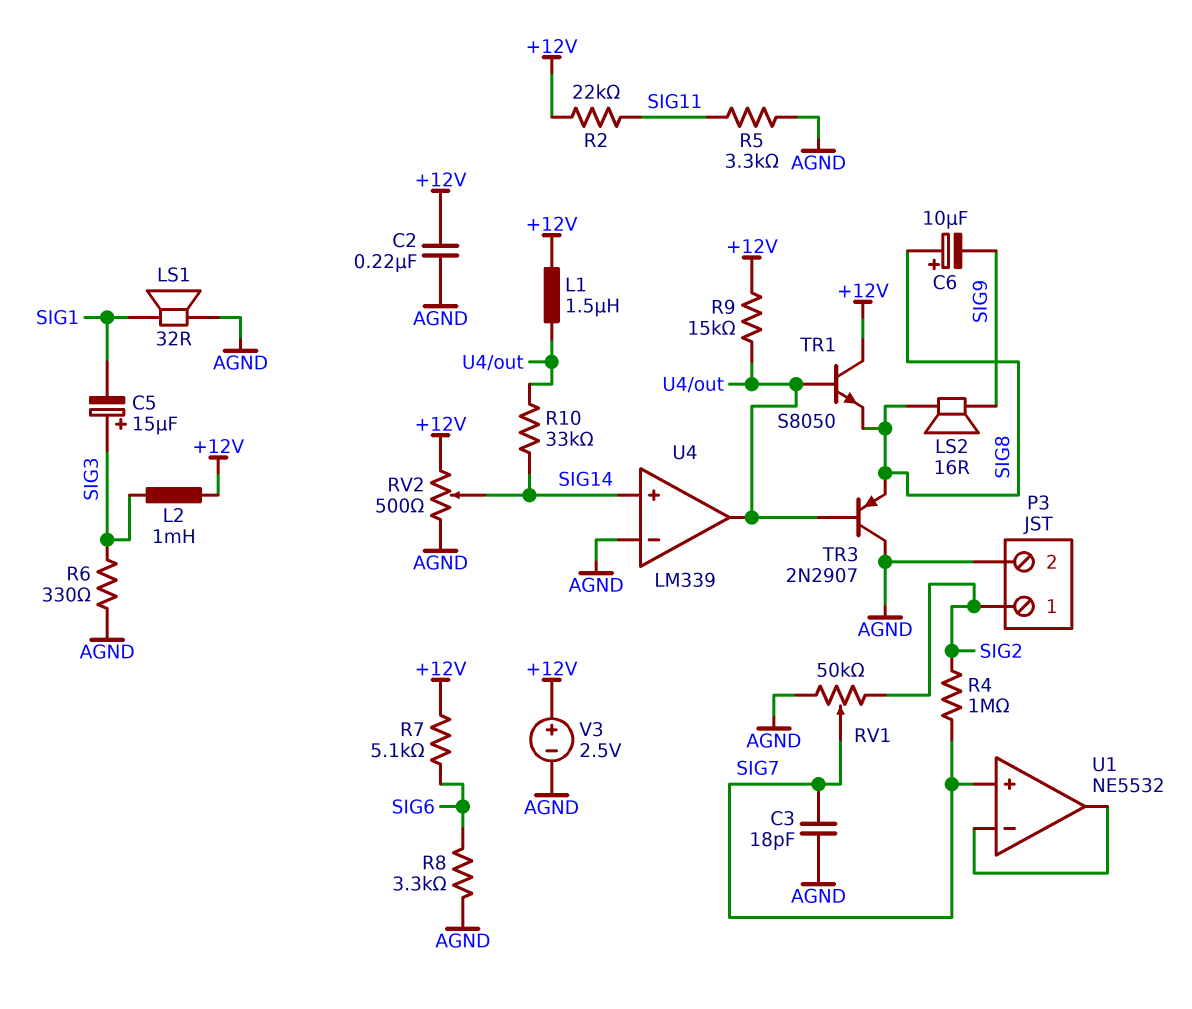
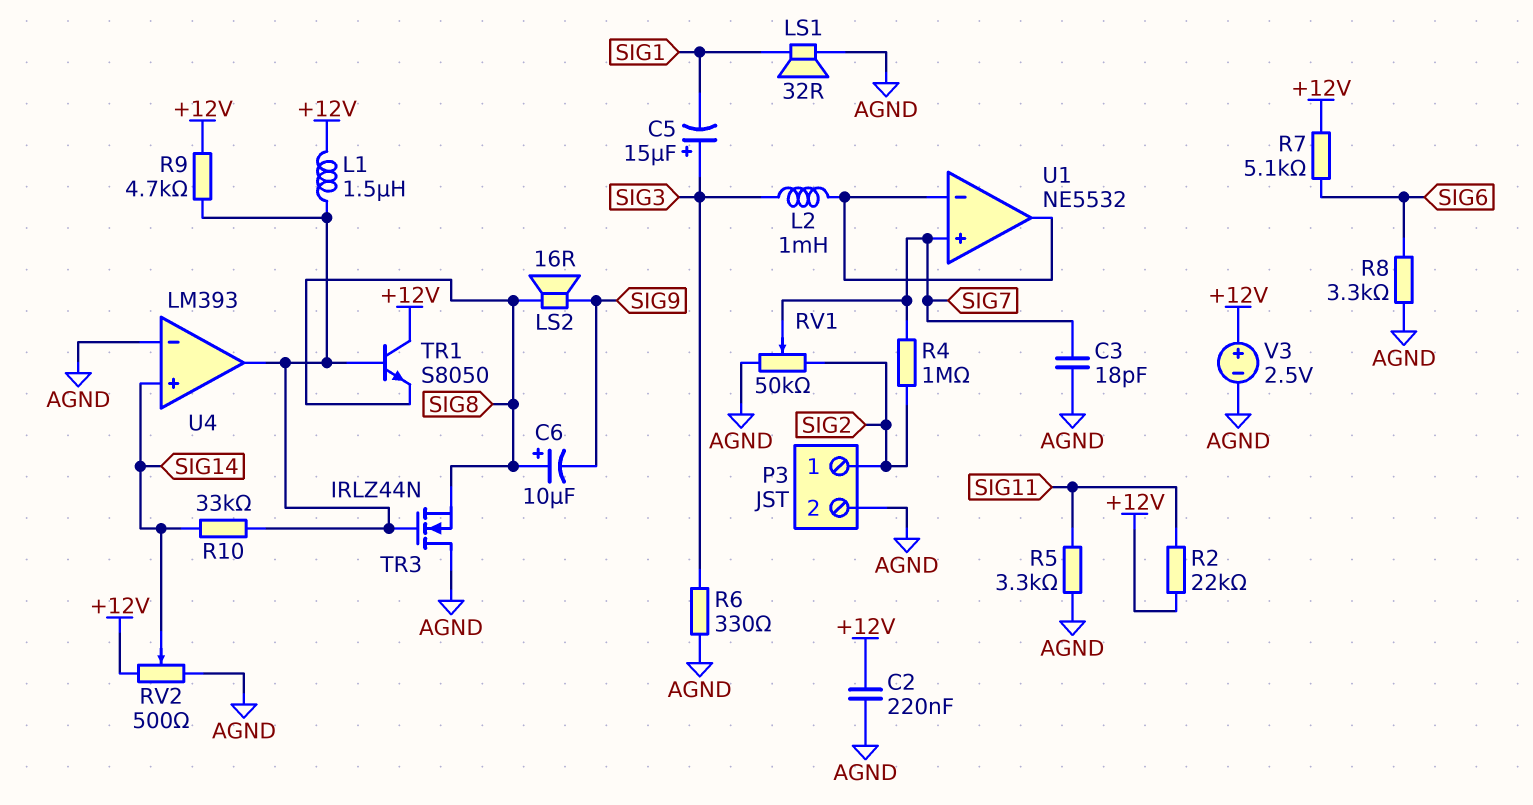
L2: 1mH (+12V, SIG3) -> 1mH (SIG3, U1/in-)
R9: 15k (+12V, U4/out) -> 4.7k (+12V, U4/out)
TR3: PNP 2N2907 (B U4/out, C AGND, E SIG8) -> NMOS IRLZ44N (G U4/out, D AGND, S SIG8)
U4: LM339 -> LM393

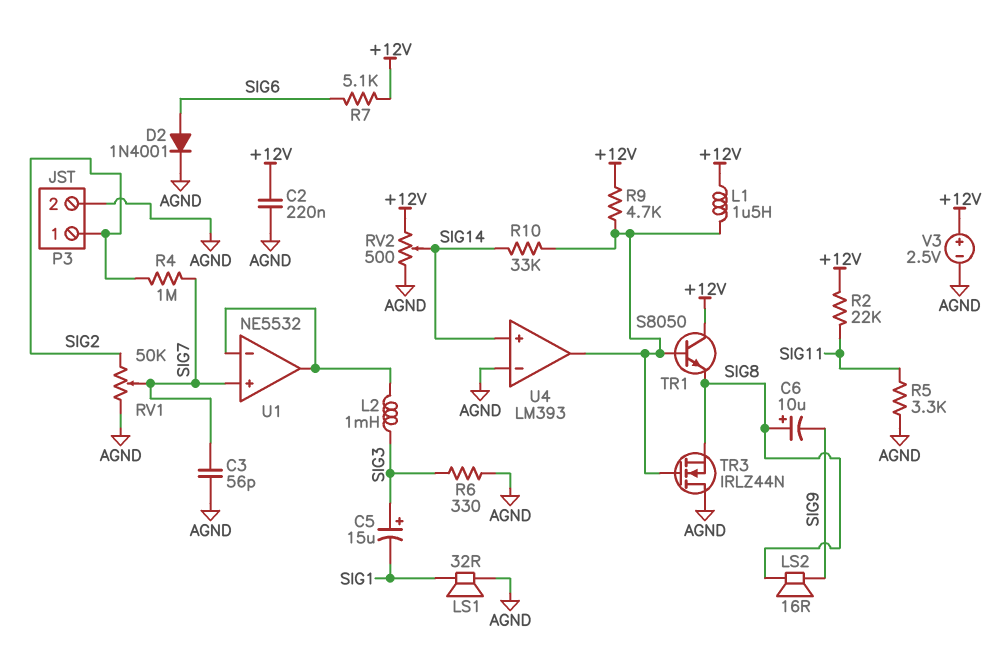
C3: 18pF (AGND, SIG7) -> 56pF (AGND, SIG7)
D2: none -> diode 1N4001 (A SIG6, K AGND)
R8: 3.3k (AGND, SIG6) -> none

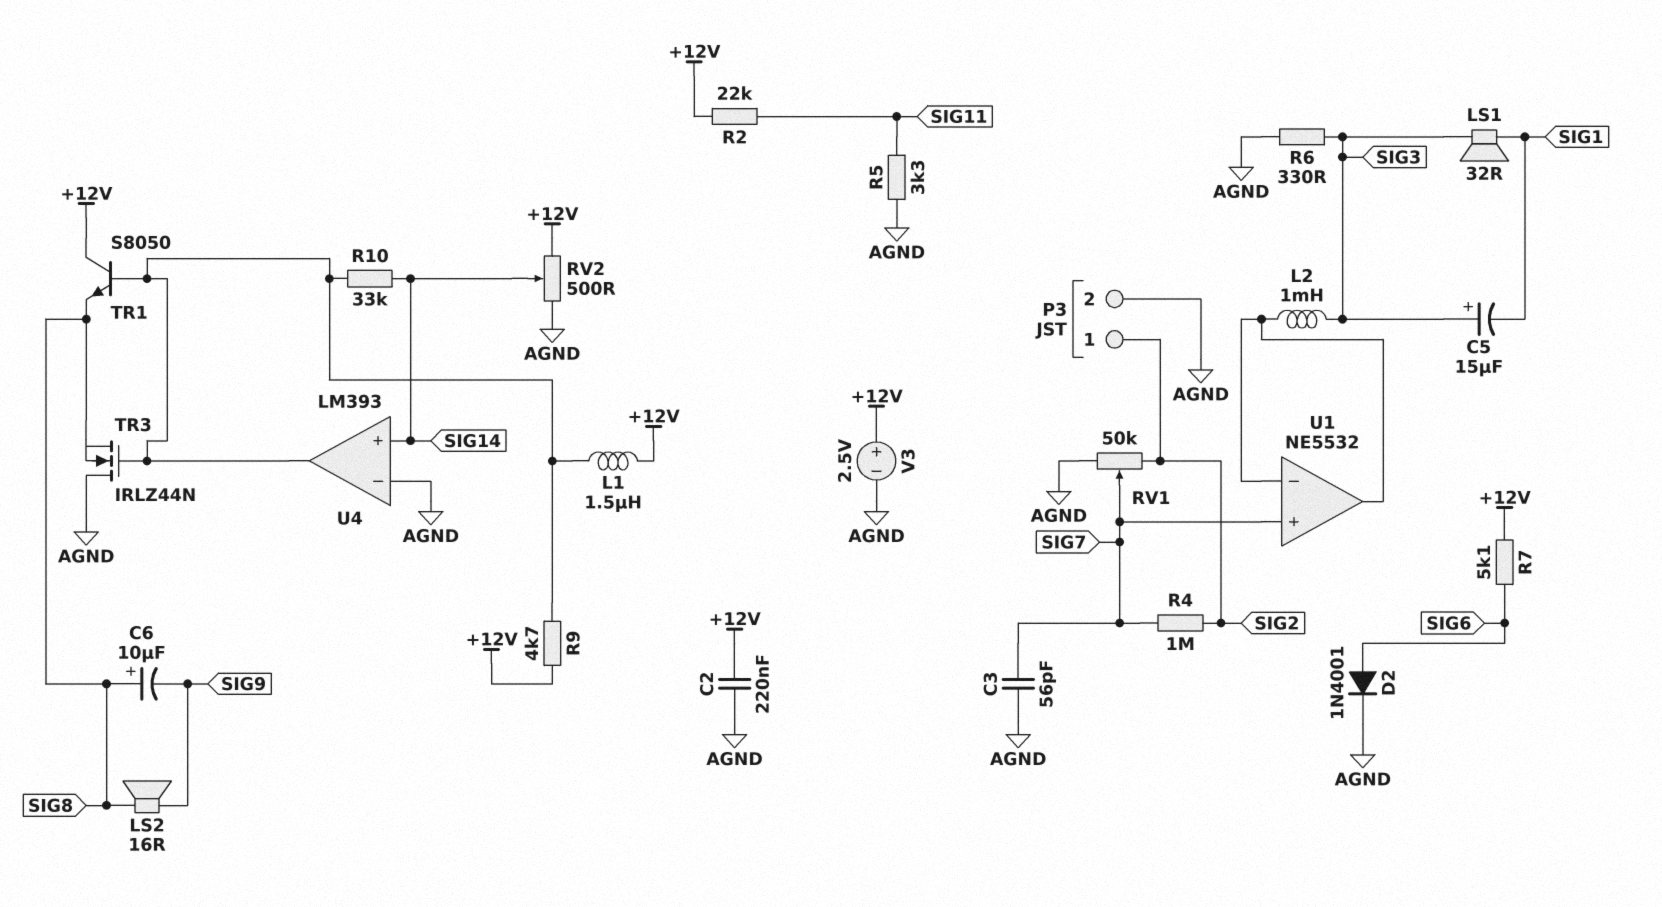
LS1: speaker 32R (AGND, SIG1) -> speaker 32R (SIG1, SIG3)

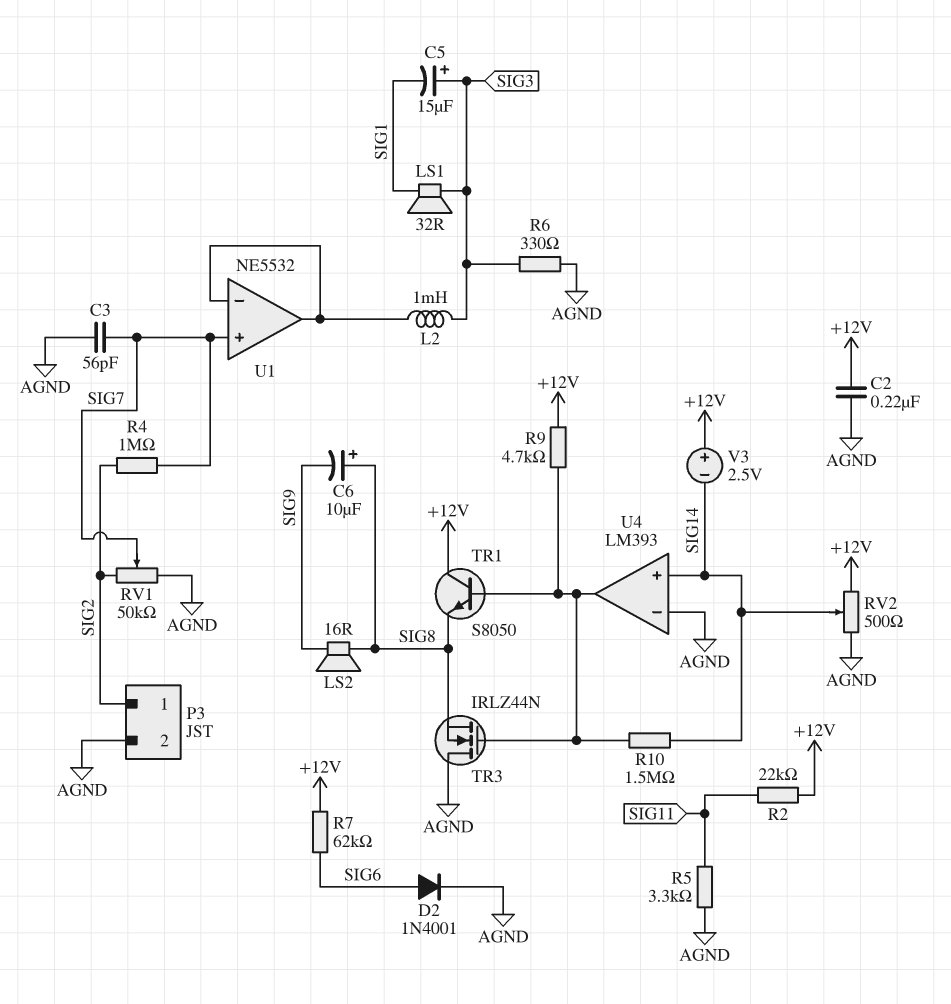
L1: 1.5uH (+12V, U4/out) -> none
R7: 5.1k (+12V, SIG6) -> 62k (+12V, SIG6)
R10: 33k (SIG14, U4/out) -> 1.5M (SIG14, U4/out)
V3: 2.5V (plus +12V, minus AGND) -> 2.5V (plus +12V, minus SIG14)

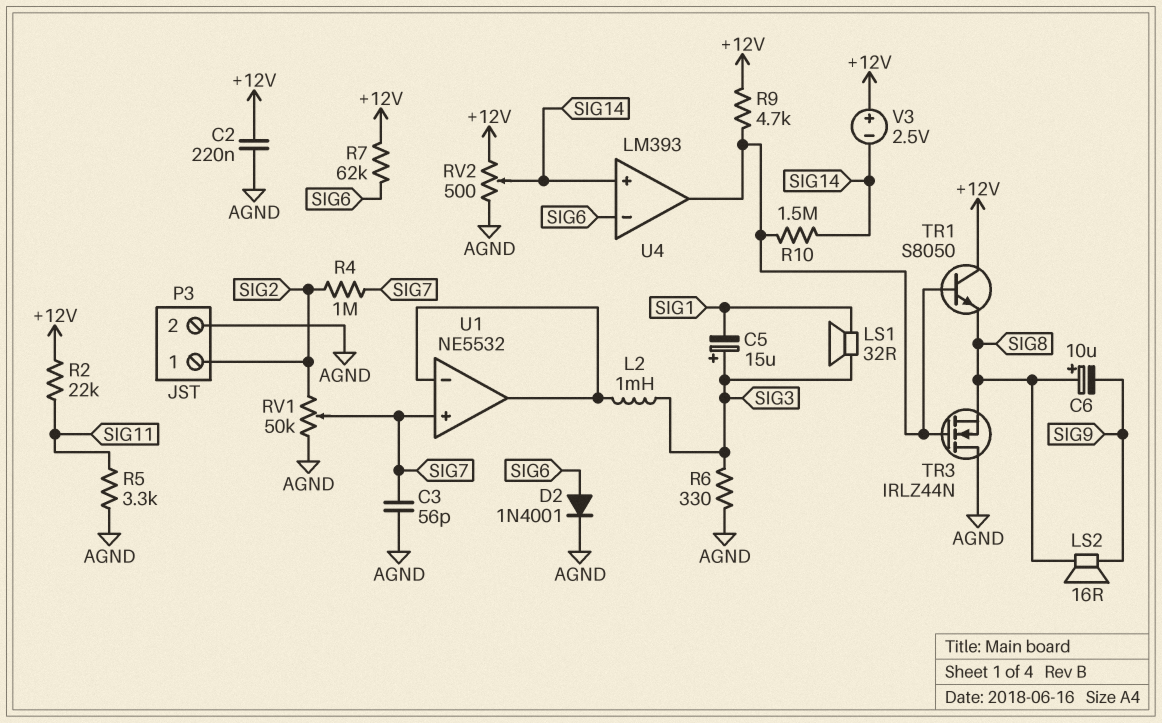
U4 pin in-: AGND -> SIG6

